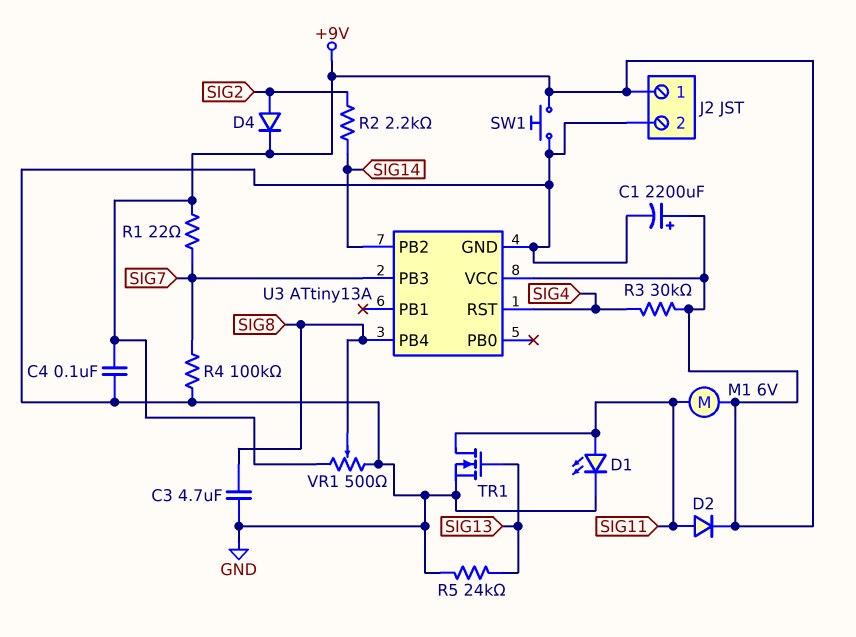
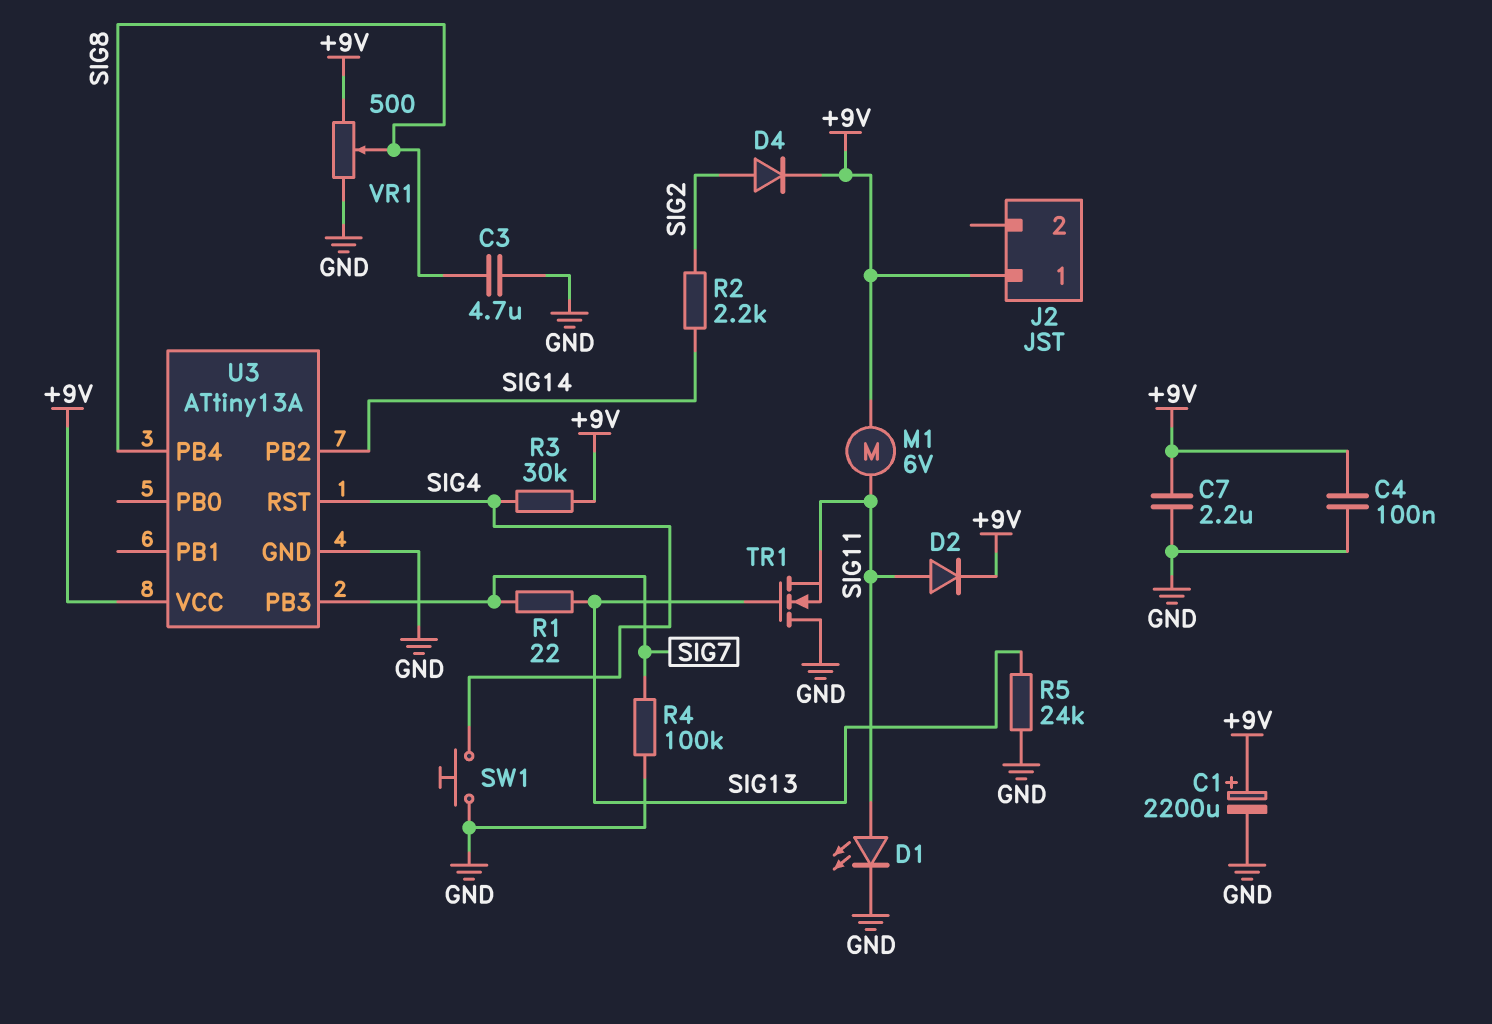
C7: none -> 2.2uF (+9V, GND)
J2 pin 2: GND -> none
R1: 22 (+9V, SIG7) -> 22 (SIG7, SIG13)
SW1: button (+9V, GND) -> button (GND, SIG4)
TR1: NMOS (G SIG13, D SIG11, S GND) -> NMOS (G SIG13, D GND, S SIG11)

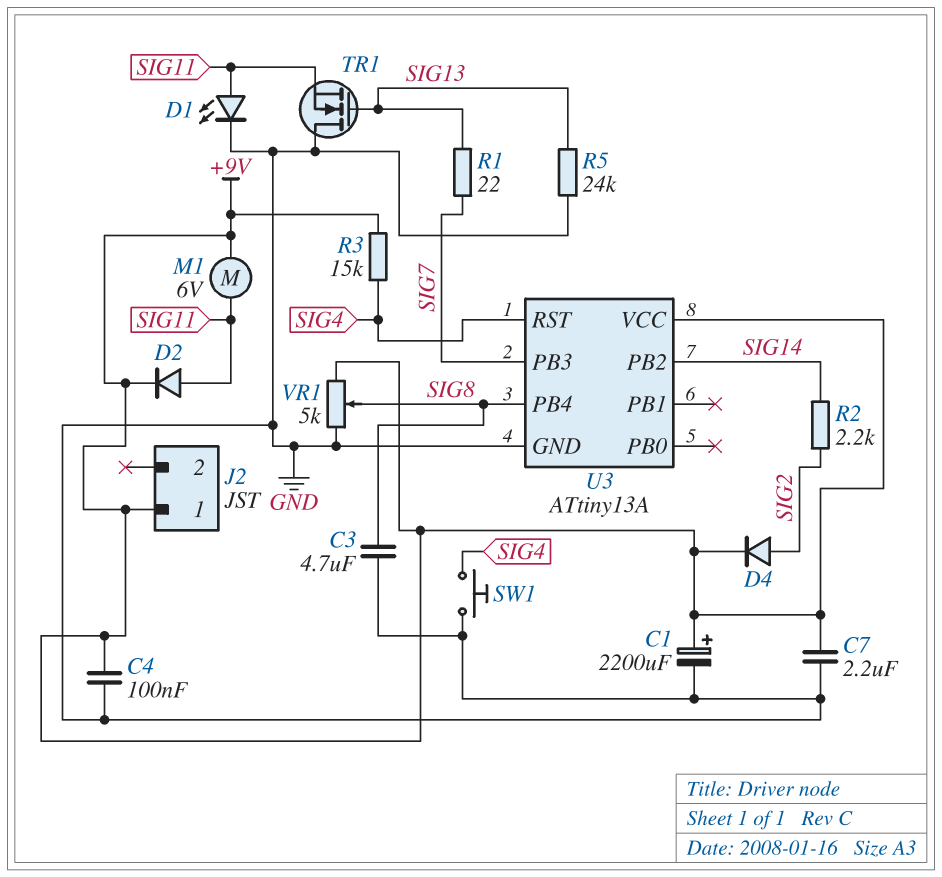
R3: 30k (+9V, SIG4) -> 15k (+9V, SIG4)
R4: 100k (GND, SIG7) -> none
VR1: 500 (+9V, GND, wiper SIG8) -> 5k (+9V, GND, wiper SIG8)

